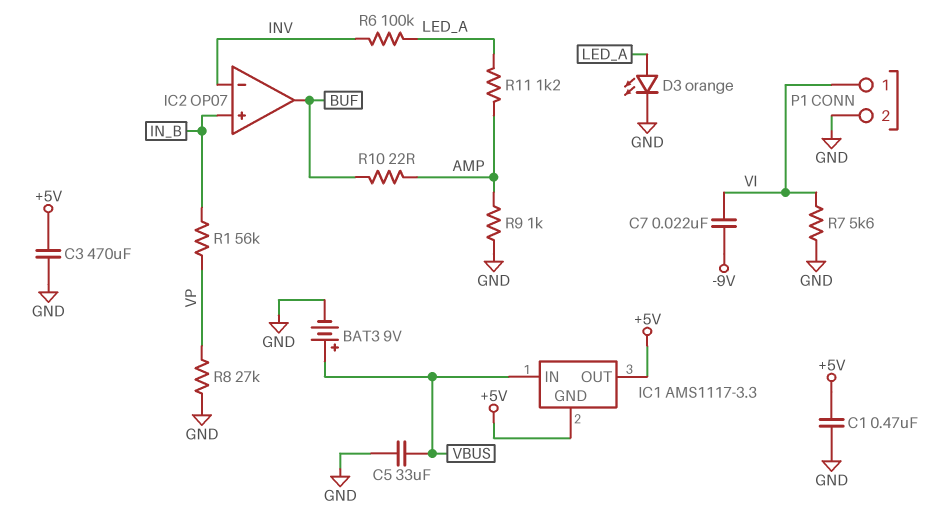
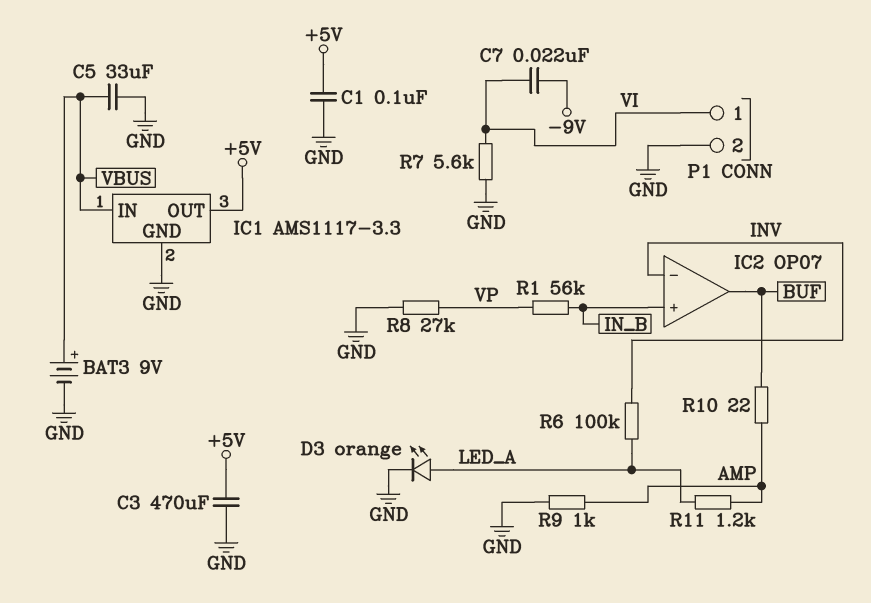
C1: 470nF (+5V, GND) -> 100nF (+5V, GND)
IC1 pin GND: +5V -> GND

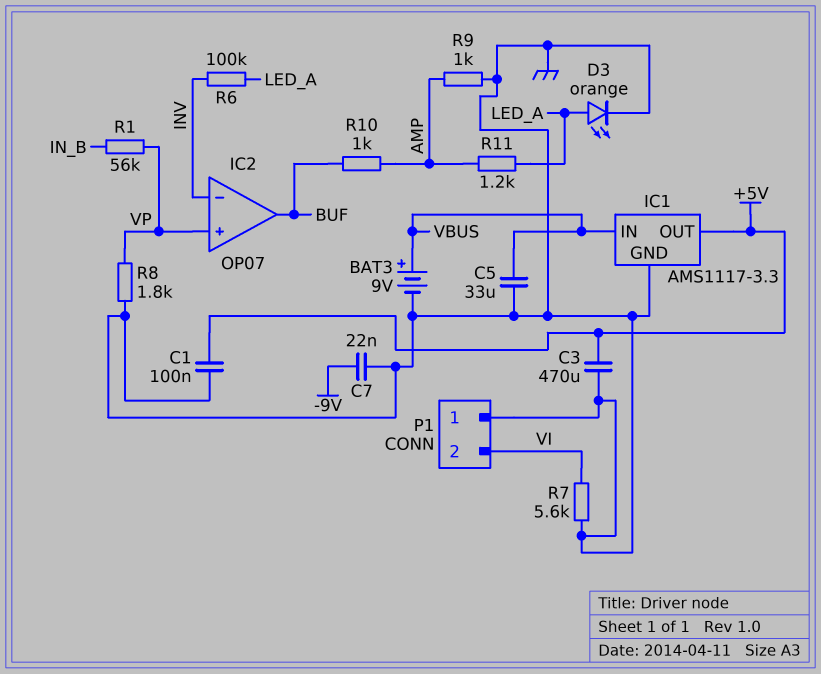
C7: 22nF (-9V, VI) -> 22nF (-9V, GND)
IC2 pin in+: IN_B -> VP
P1 pin 1: VI -> GND
P1 pin 2: GND -> VI
R8: 27k (GND, VP) -> 1.8k (GND, VP)
R10: 22 (AMP, BUF) -> 1k (AMP, BUF)

